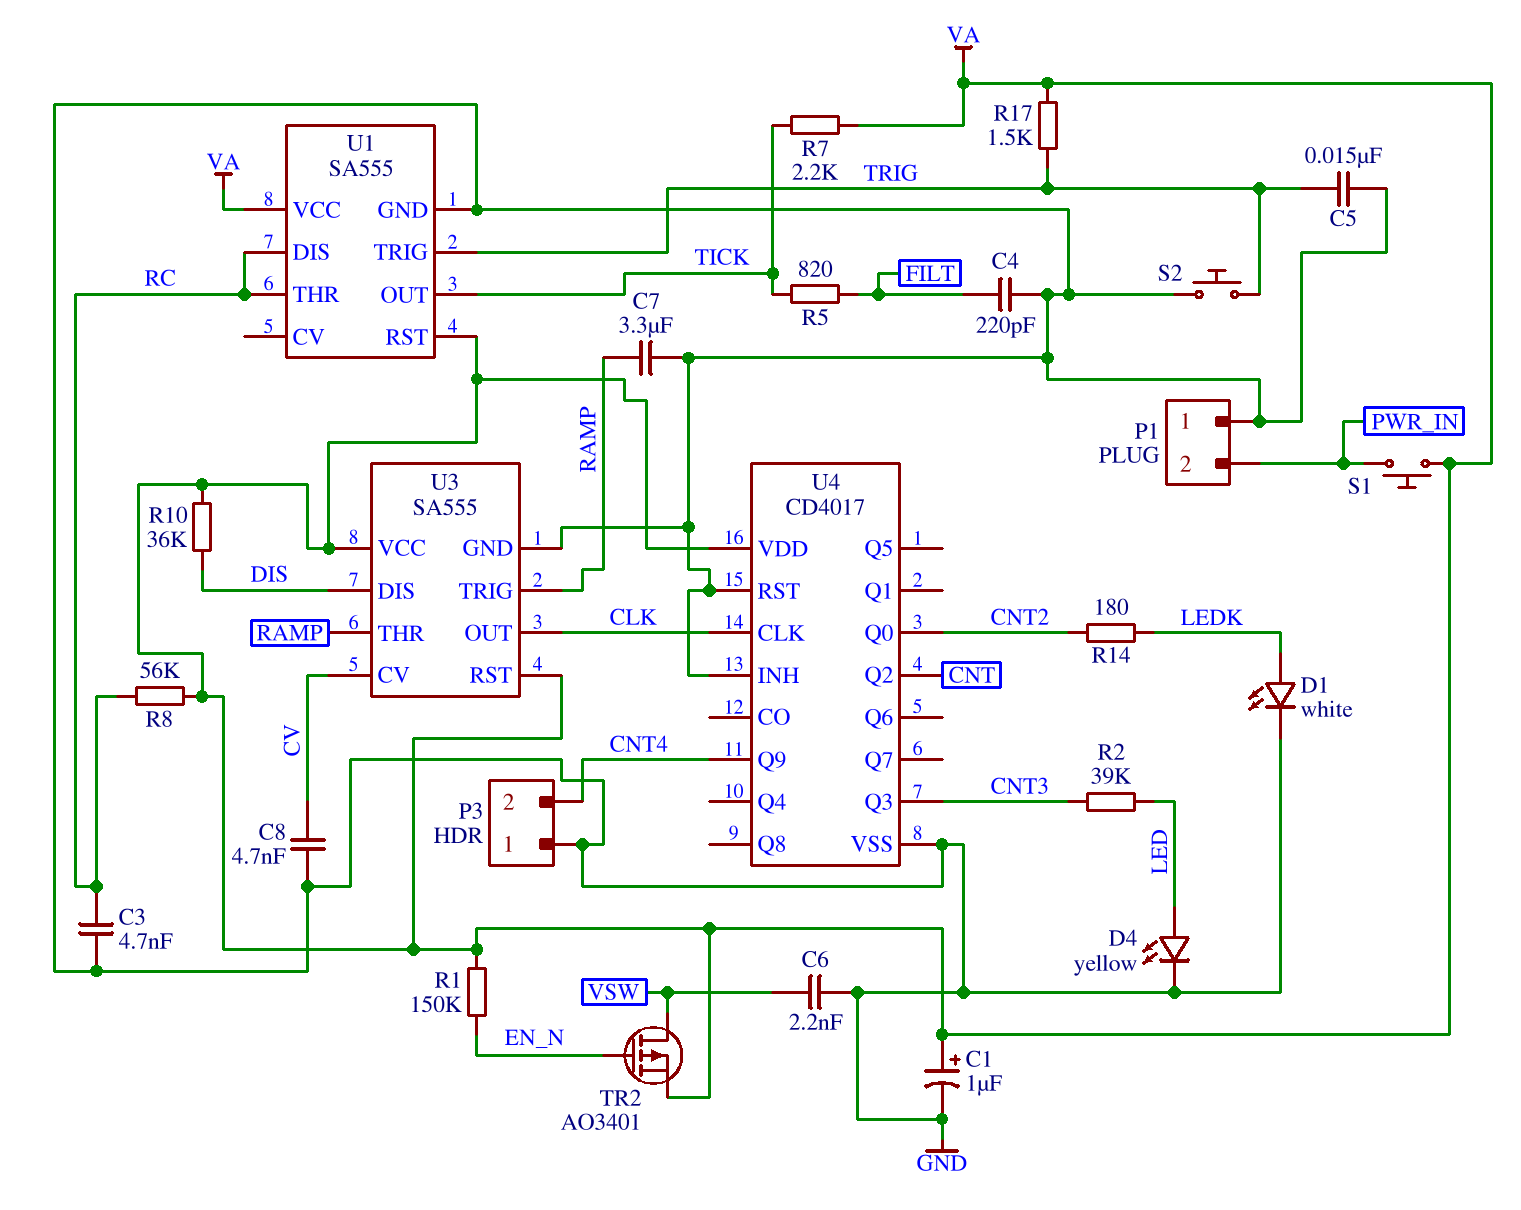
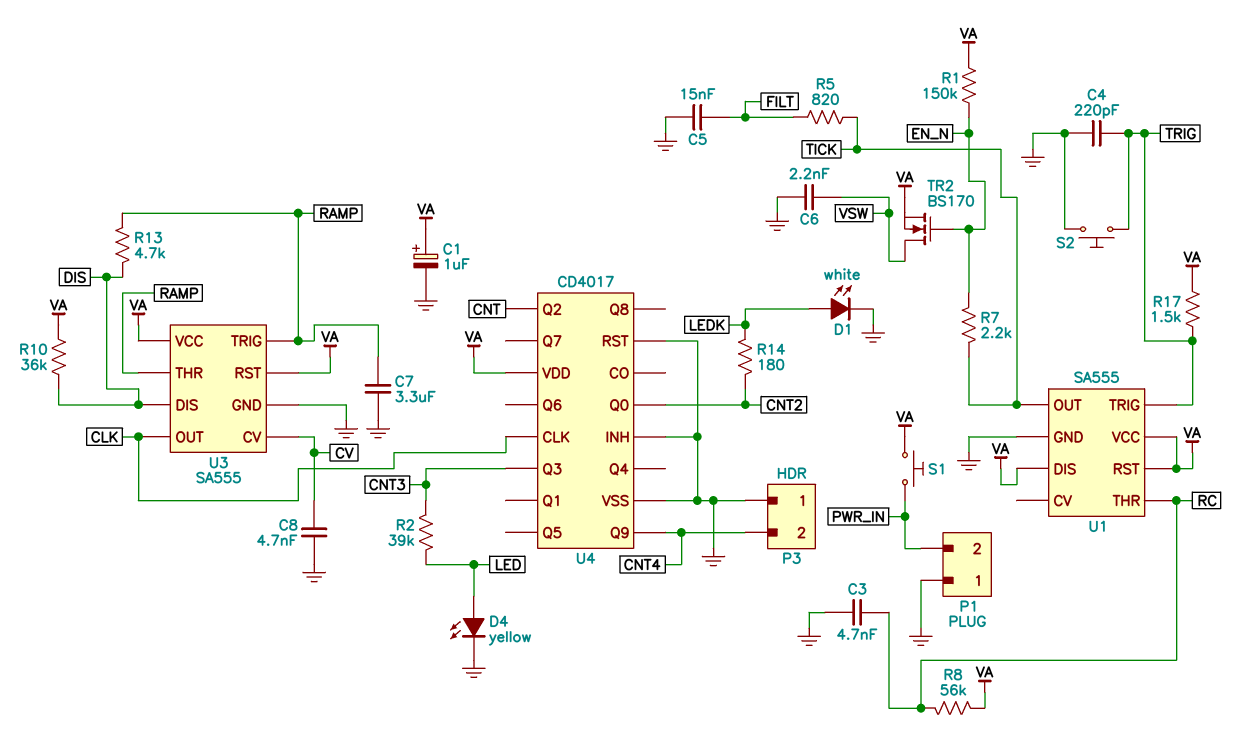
C4: 220pF (FILT, GND) -> 220pF (GND, TRIG)
C5: 15nF (GND, TRIG) -> 15nF (FILT, GND)
R7: 2.2k (TICK, VA) -> 2.2k (EN_N, TICK)
R13: none -> 4.7k (DIS, RAMP)
TR2: PMOS AO3401 (G EN_N, D VSW, S VA) -> NMOS BS170 (G EN_N, D VSW, S VA)
U1 pin DIS: RC -> VA

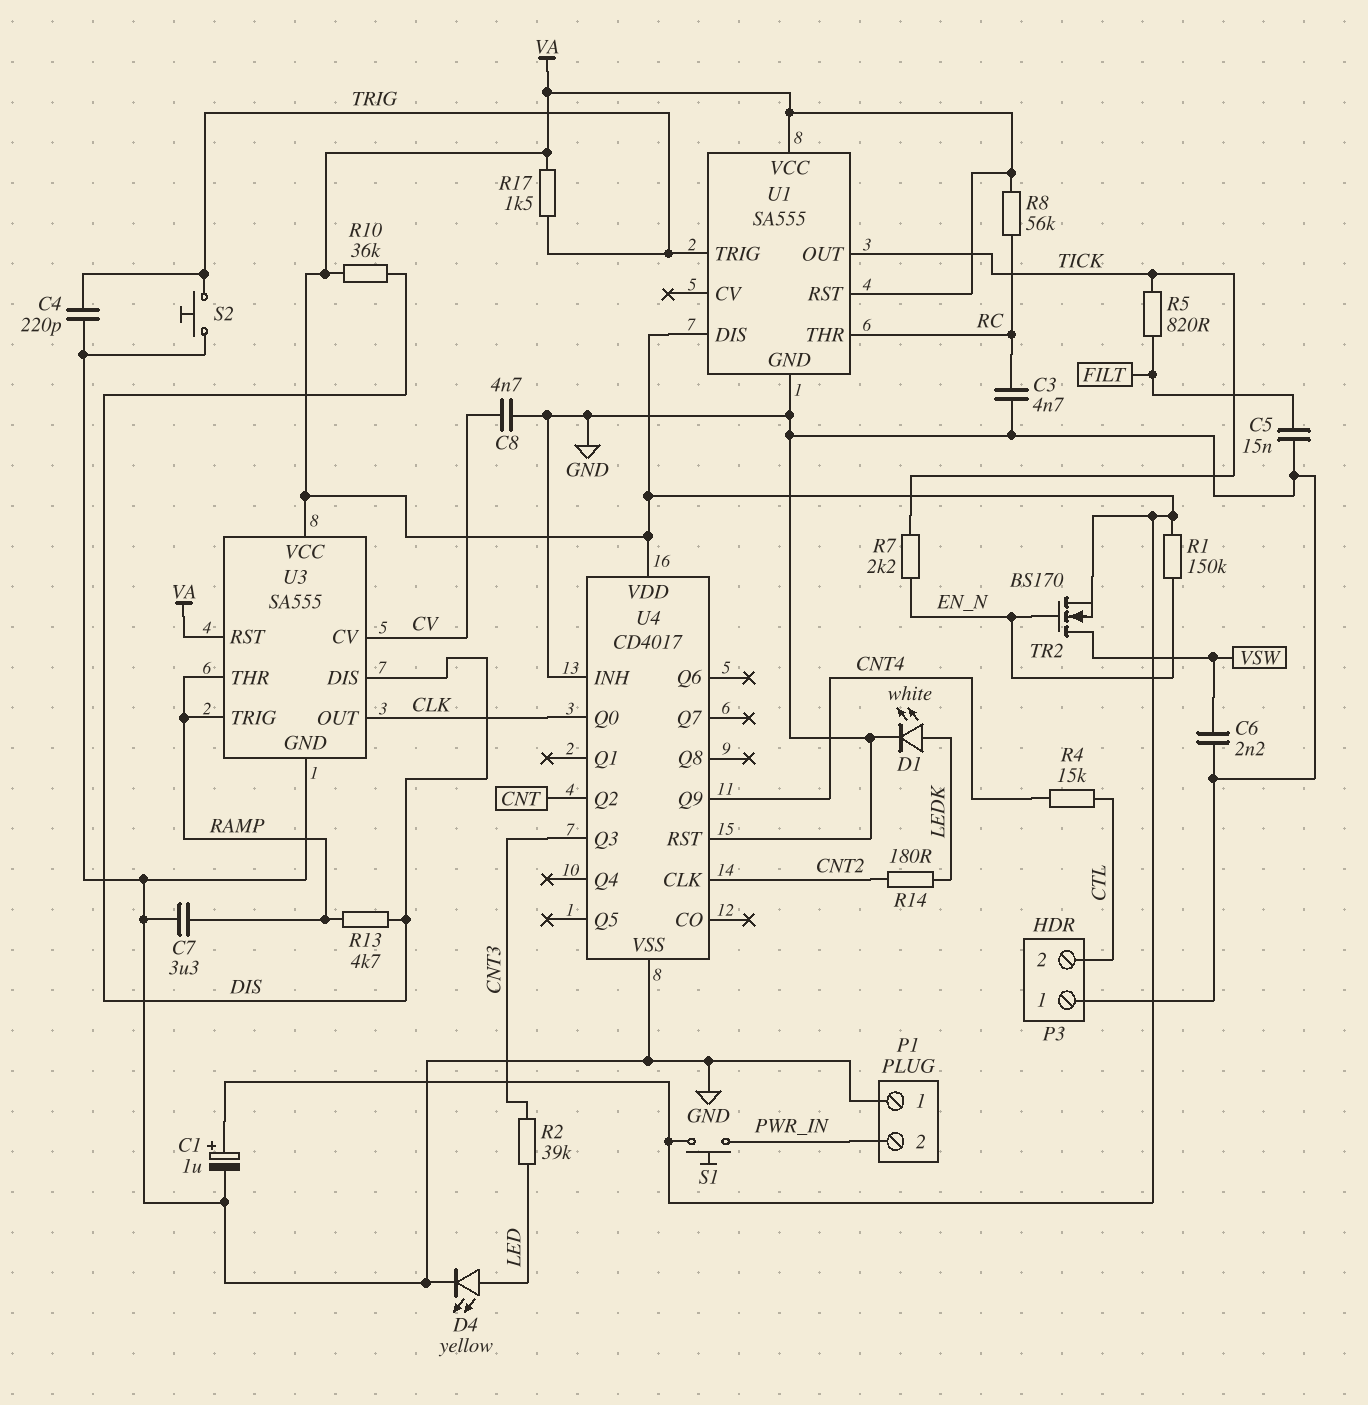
P3 pin 2: CNT4 -> CTL
R4: none -> 15k (CNT4, CTL)
U4 pin CLK: CLK -> CNT2
U4 pin Q0: CNT2 -> CLK

